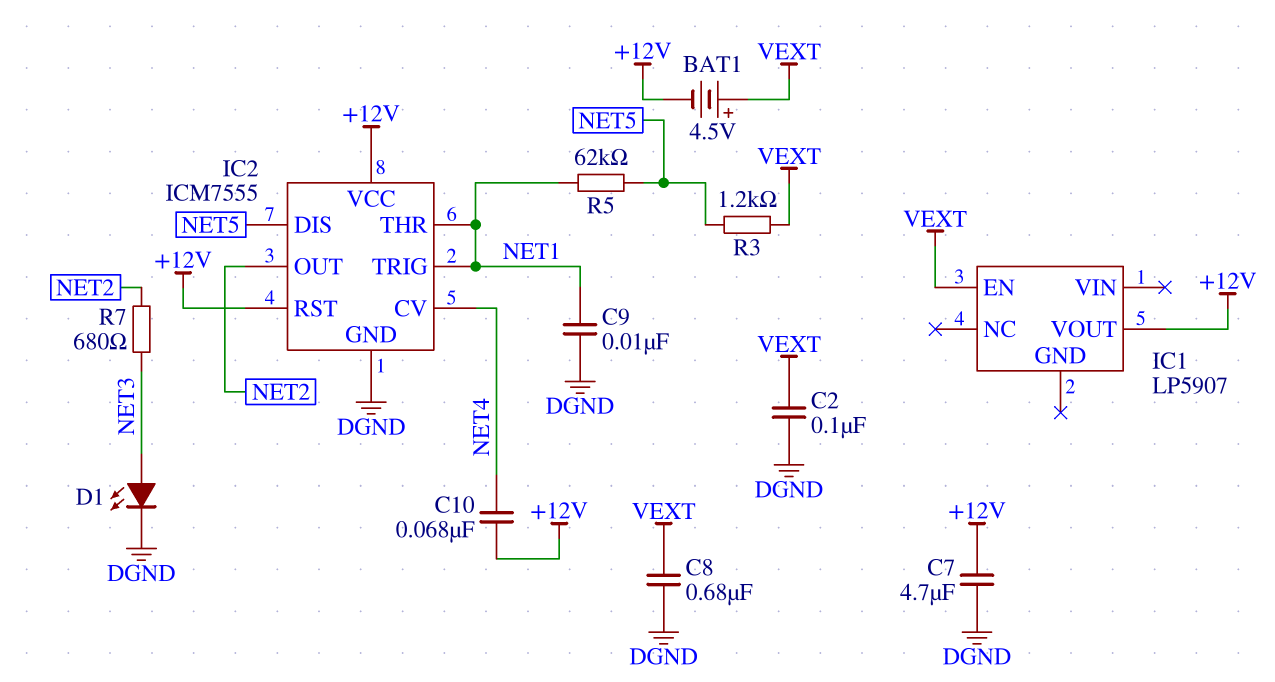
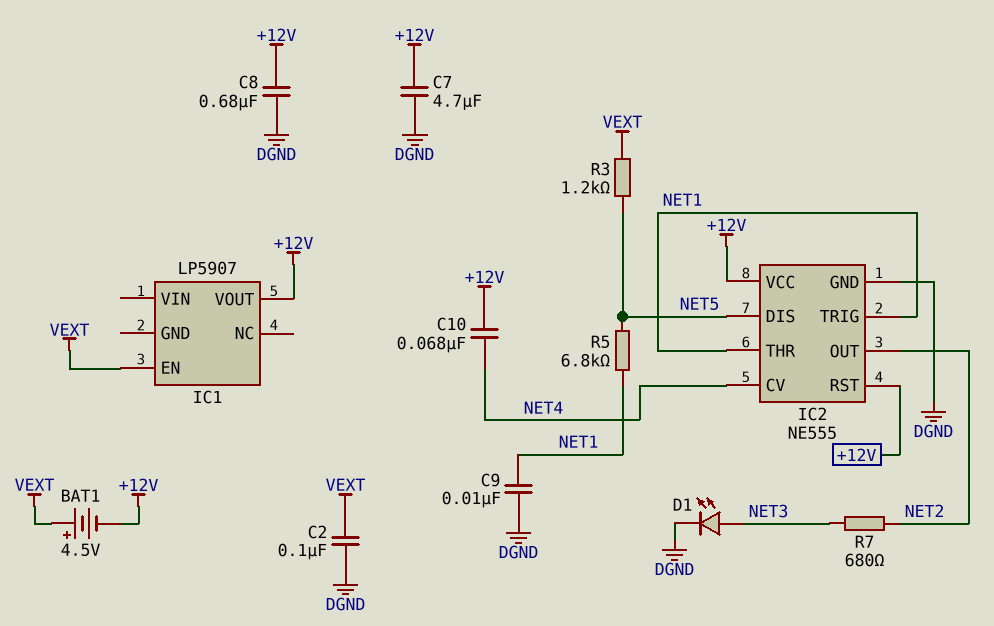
C8: 680nF (DGND, VEXT) -> 680nF (+12V, DGND)
IC2: ICM7555 -> NE555
R5: 62k (NET1, NET5) -> 6.8k (NET1, NET5)

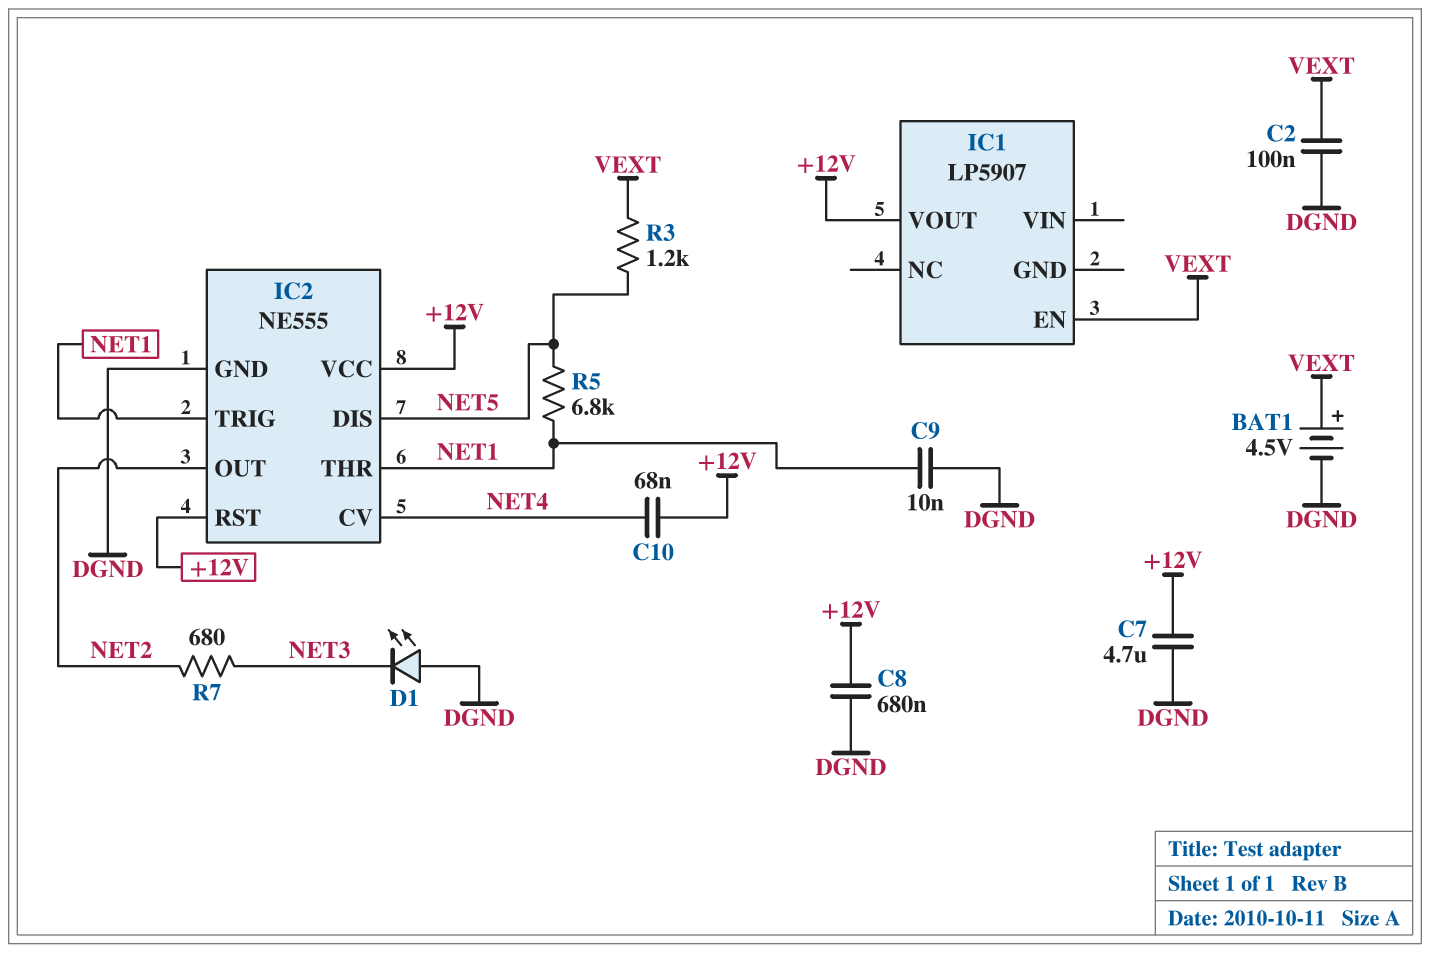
BAT1: 4.5V (plus VEXT, minus +12V) -> 4.5V (plus VEXT, minus DGND)
D1: LED (A NET3, K DGND) -> LED (A DGND, K NET3)

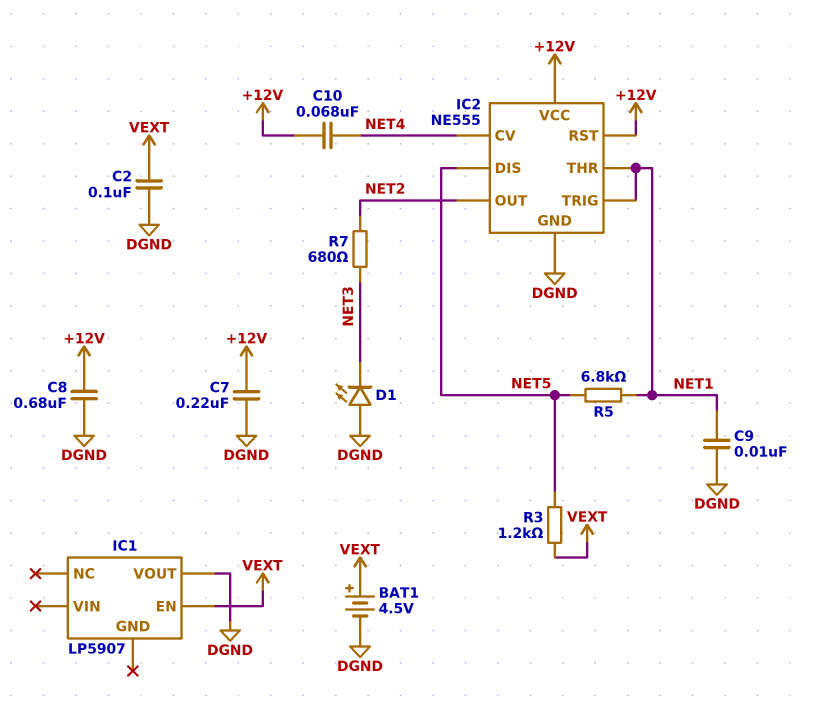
C7: 4.7uF (+12V, DGND) -> 220nF (+12V, DGND)
IC1 pin VOUT: +12V -> DGND

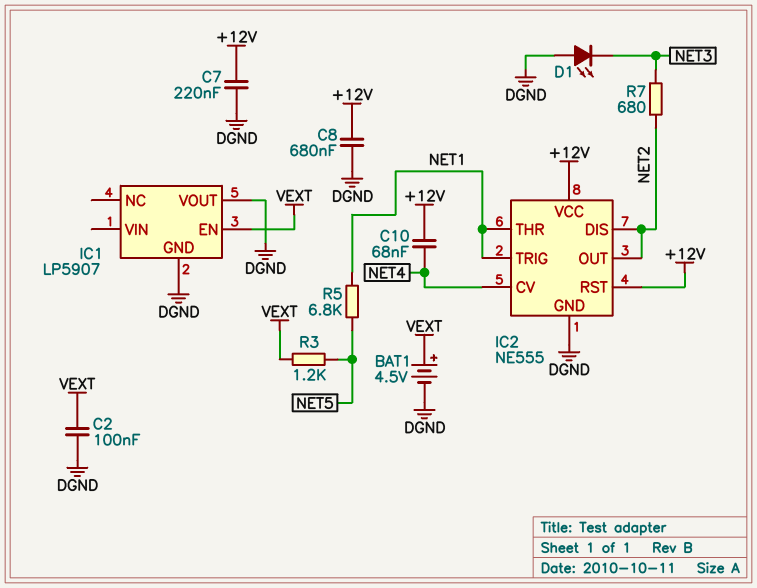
C9: 10nF (DGND, NET1) -> none
IC1 pin GND: none -> DGND
IC2 pin DIS: NET5 -> NET2

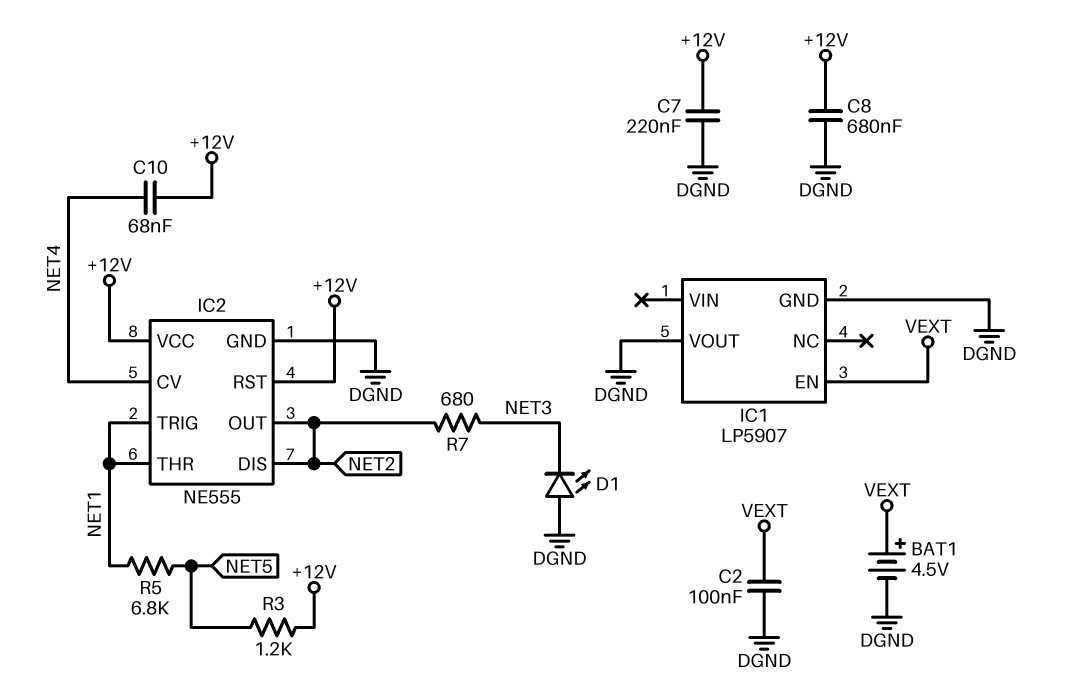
R3: 1.2k (NET5, VEXT) -> 1.2k (+12V, NET5)

